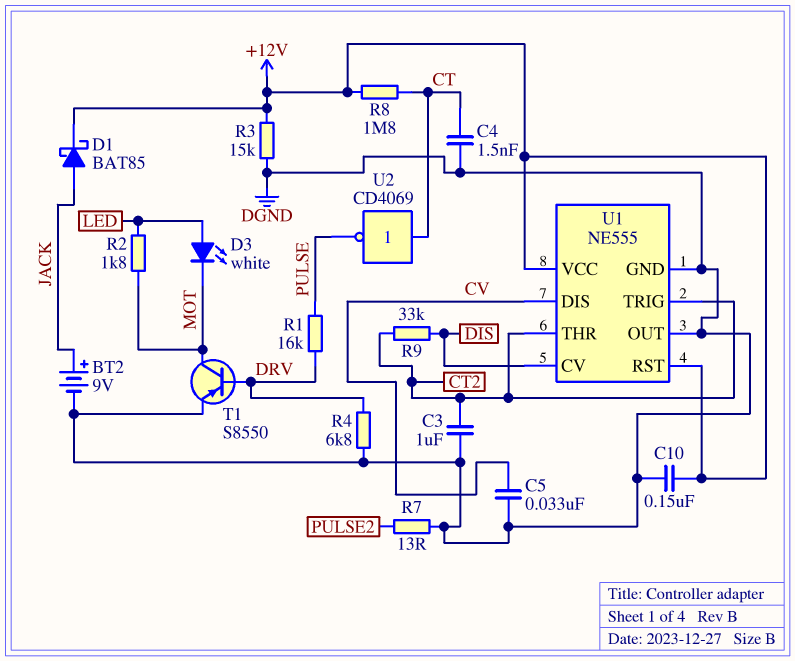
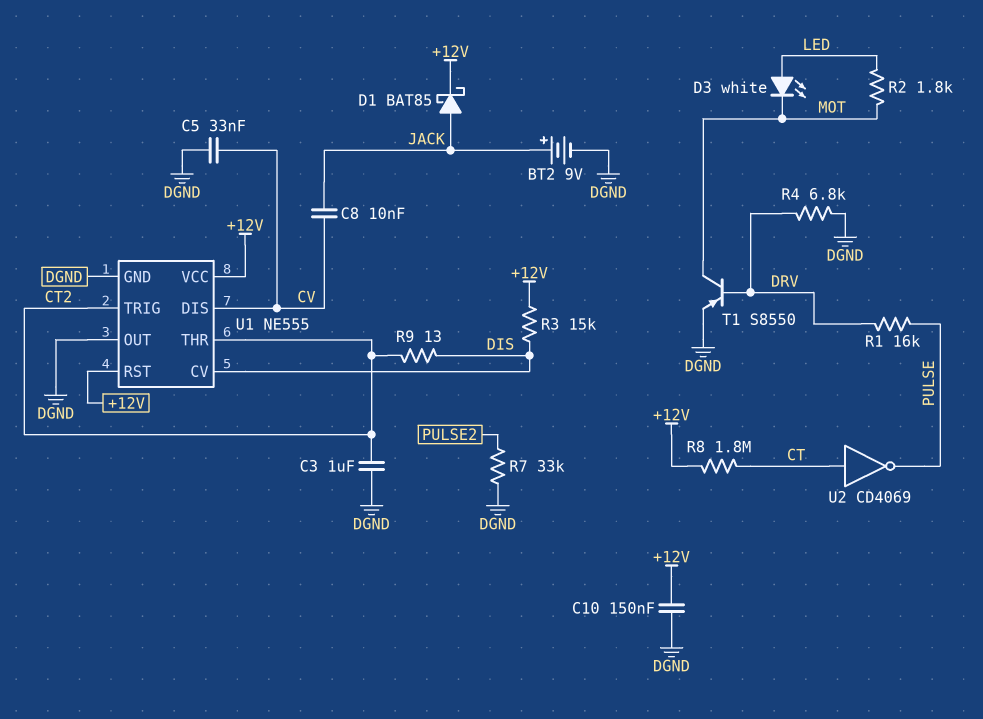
C4: 1.5nF (CT, DGND) -> none
C8: none -> 10nF (CV, JACK)
R3: 15k (+12V, DGND) -> 15k (+12V, DIS)
R7: 13 (DGND, PULSE2) -> 33k (DGND, PULSE2)
R9: 33k (CT2, DIS) -> 13 (CT2, DIS)

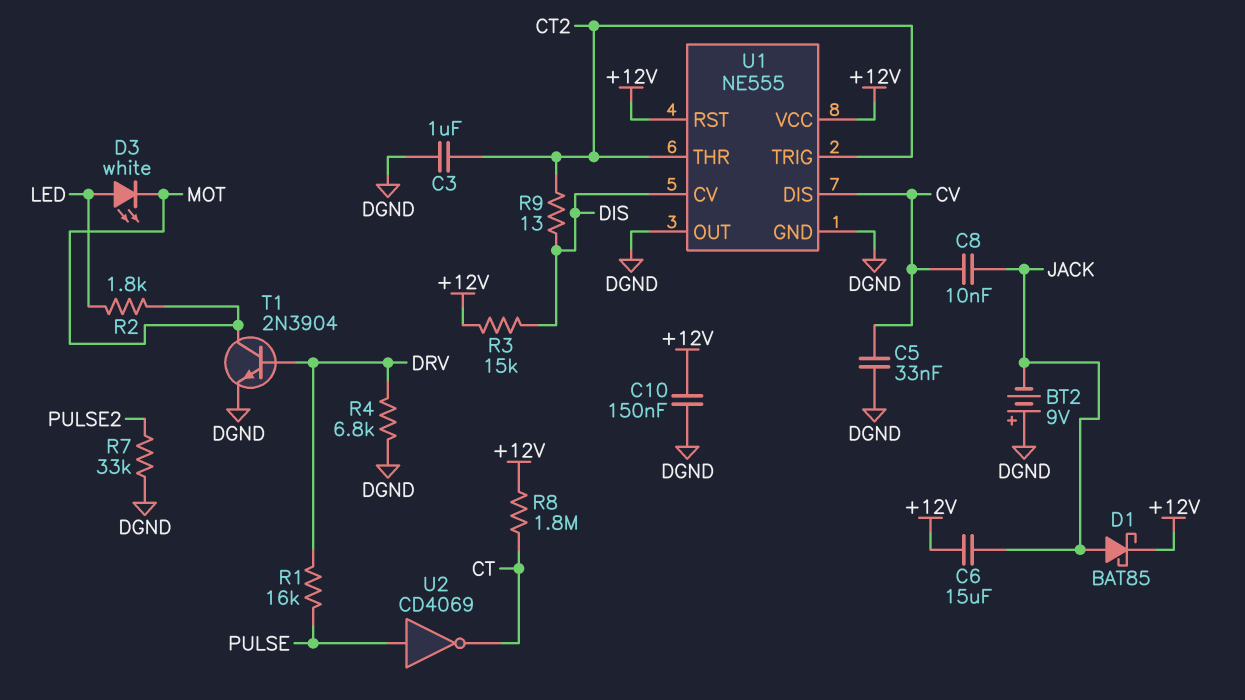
BT2: 9V (plus JACK, minus DGND) -> 9V (plus DGND, minus JACK)
C6: none -> 15uF (+12V, JACK)
T1: PNP S8550 (B DRV, C MOT, E DGND) -> NPN 2N3904 (B DRV, C MOT, E DGND)
U2: NOT CD4069 (in CT, out PULSE) -> NOT CD4069 (in PULSE, out CT)

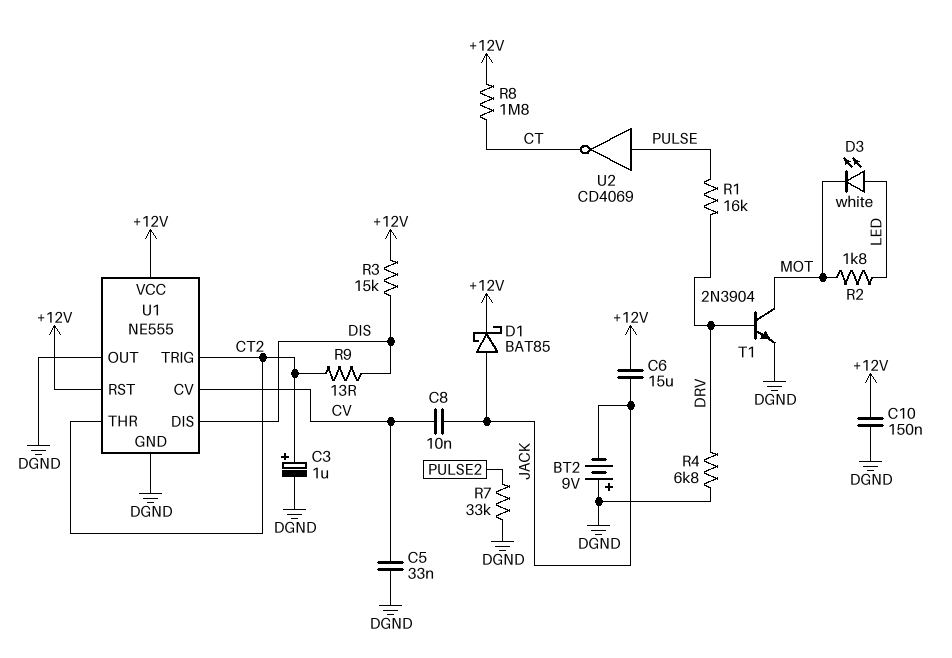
C3: 1uF (CT2, DGND) -> 1uF (plus CT2, minus DGND)
U1 pin CV: DIS -> CV
U1 pin DIS: CV -> DIS

